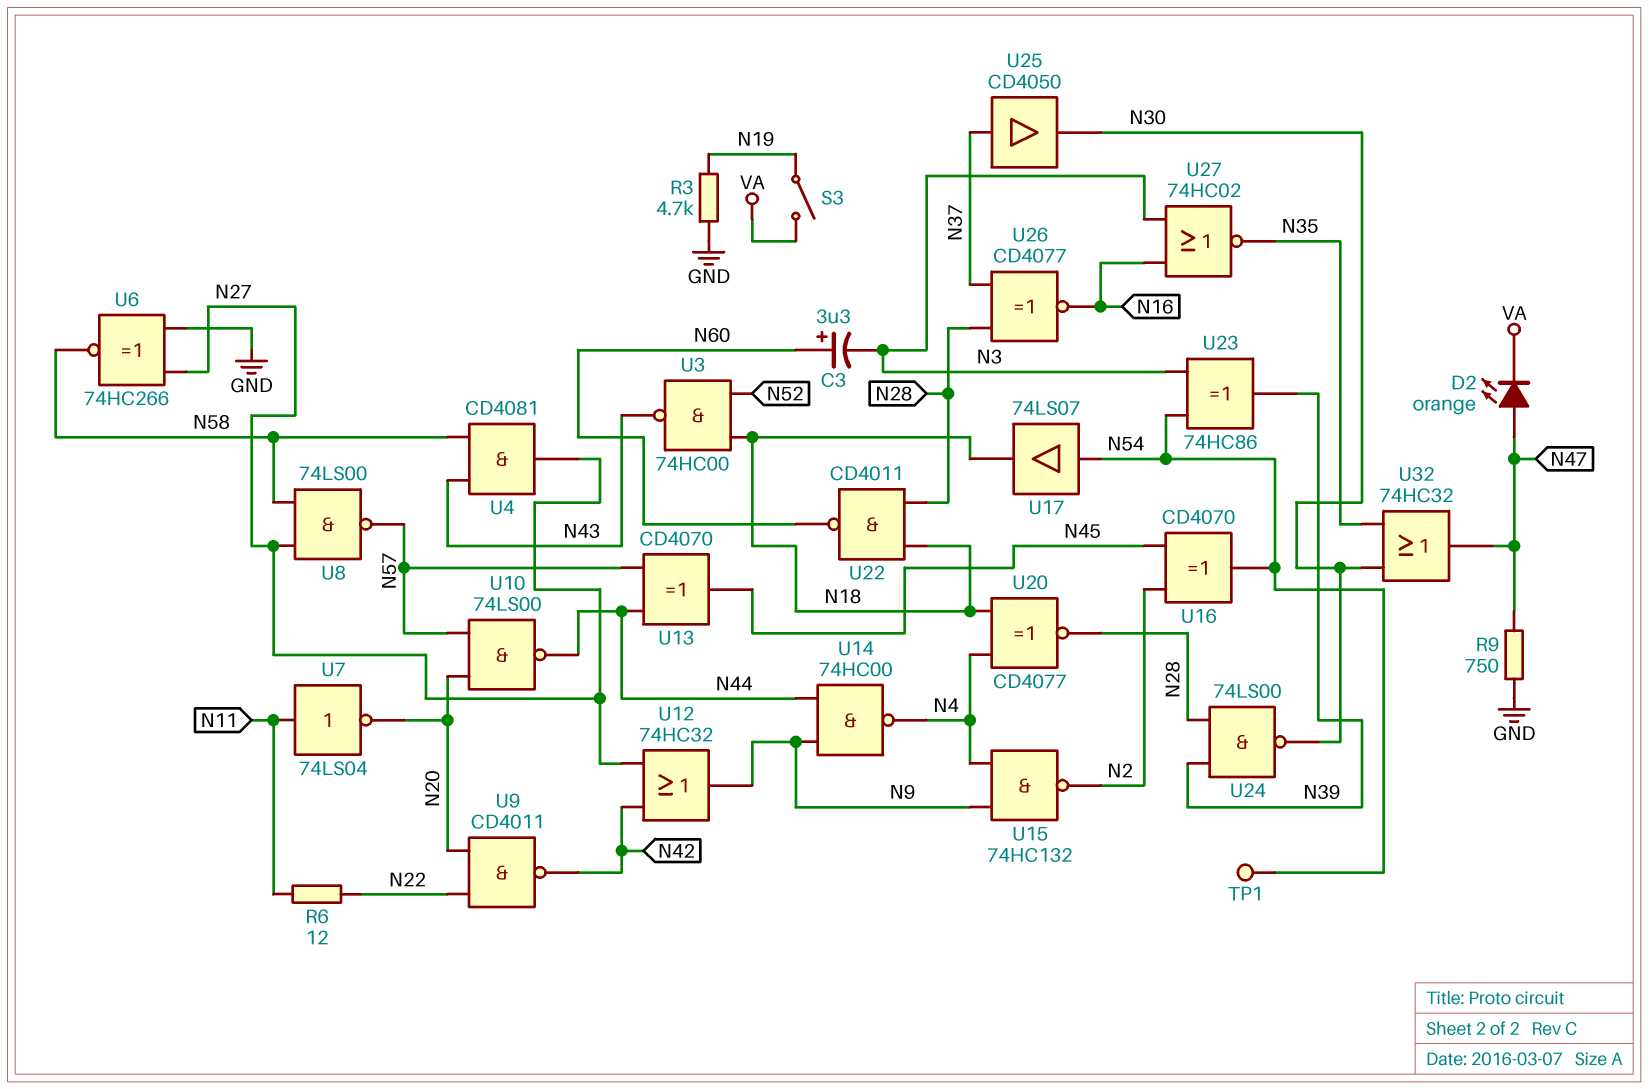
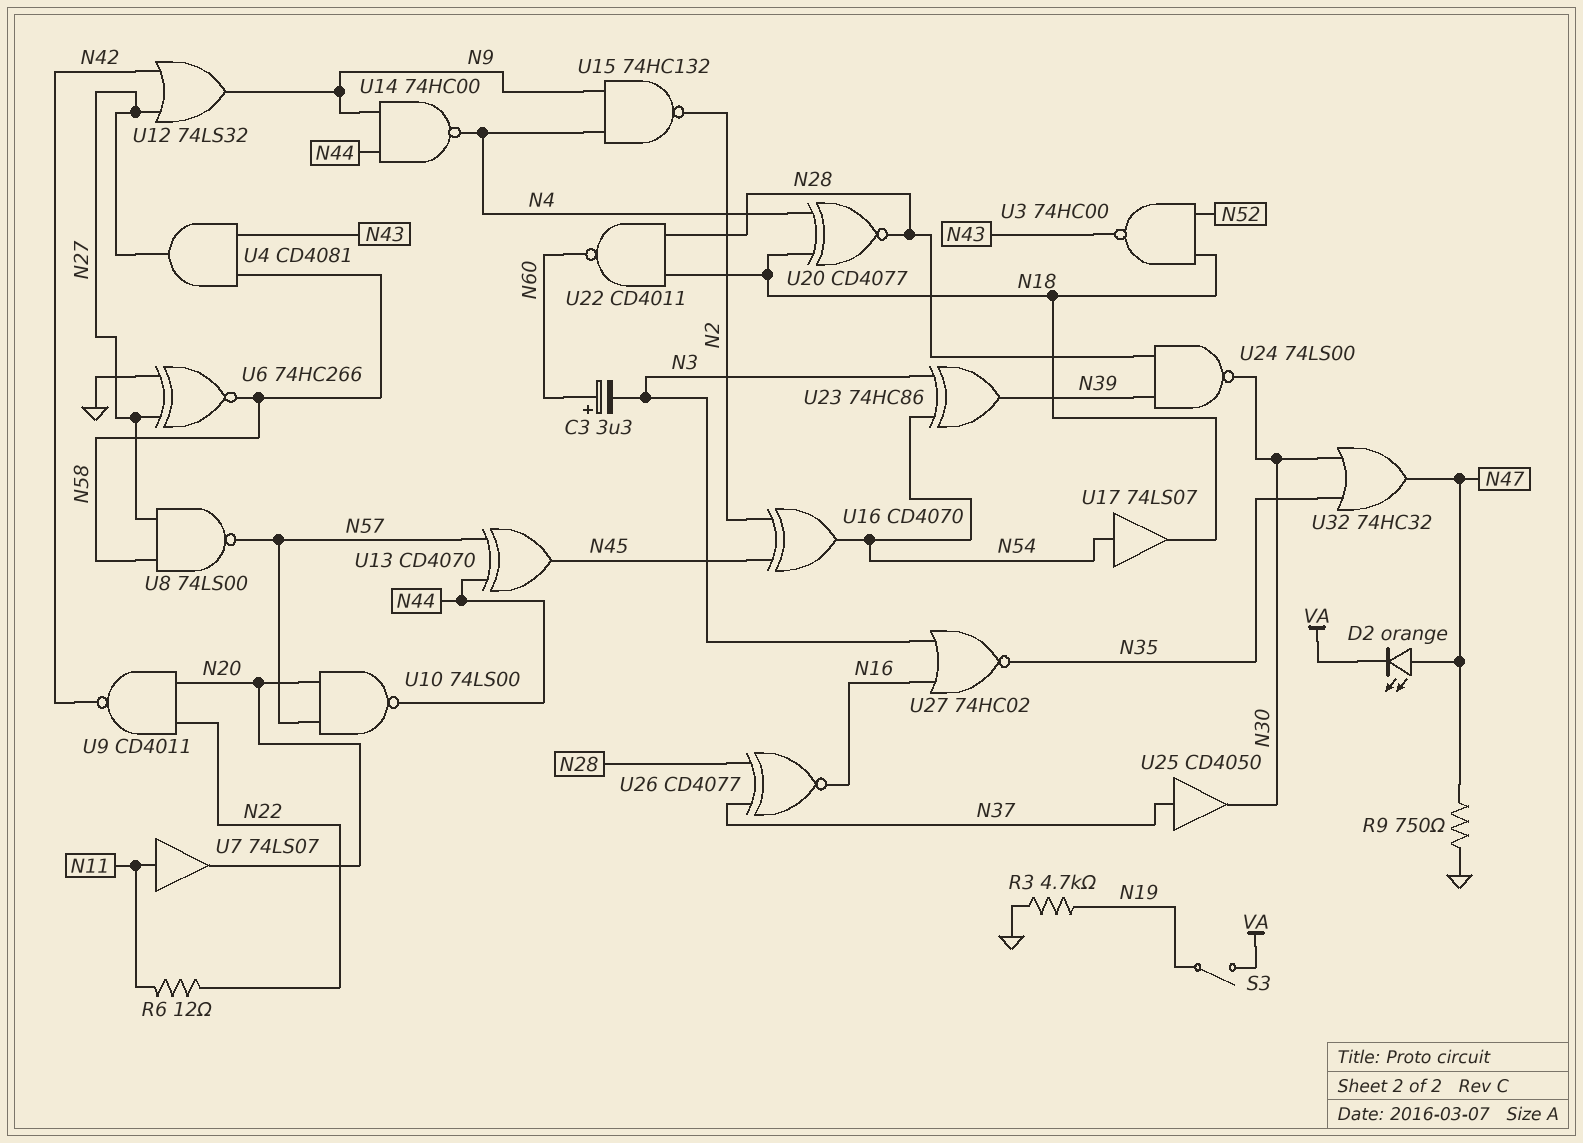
TP1: test point (N54) -> none
U7: NOT 74LS04 (in N11, out N20) -> buffer 74LS07 (in N11, out N20)
U12: OR 74HC32 (in N27, in N42, out N9) -> OR 74LS32 (in N27, in N42, out N9)

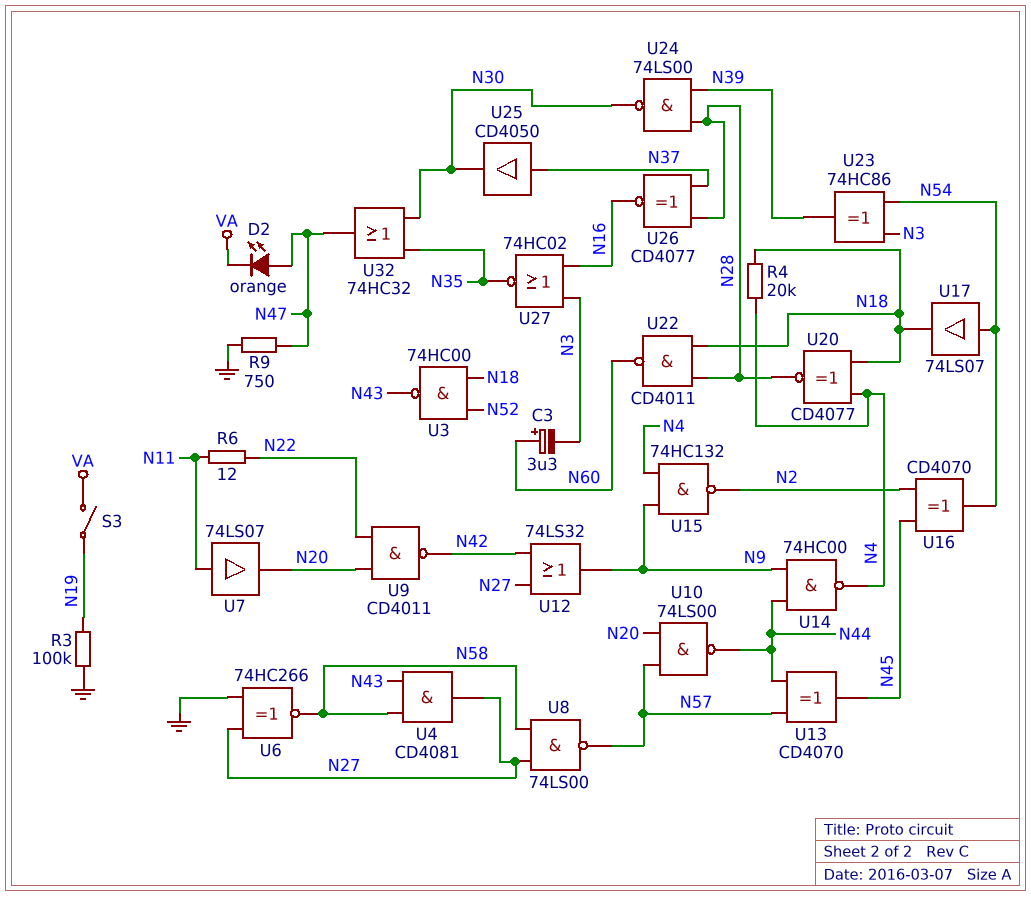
R3: 4.7k (GND, N19) -> 100k (GND, N19)
R4: none -> 20k (N4, N18)

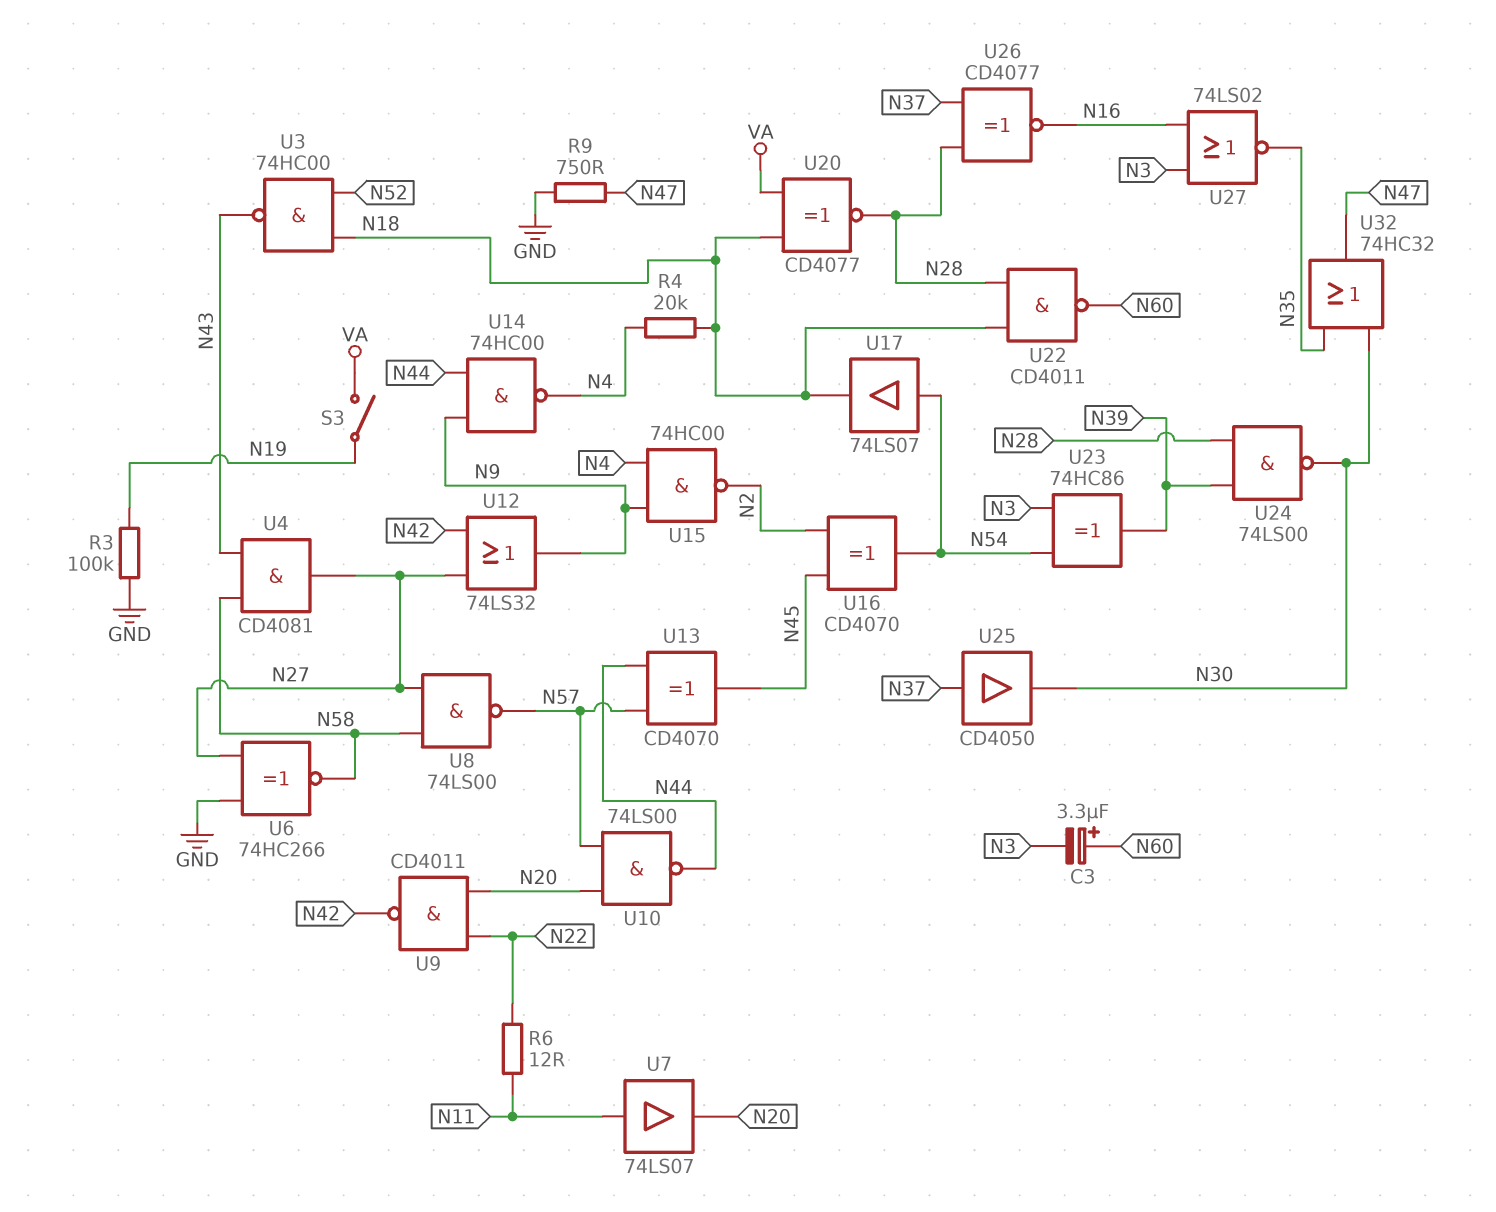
D2: LED orange (A N47, K VA) -> none
U15: NAND 74HC132 (in N4, in N9, out N2) -> NAND 74HC00 (in N4, in N9, out N2)
U20: XNOR CD4077 (in N4, in N18, out N28) -> XNOR CD4077 (in N18, in VA, out N28)
U27: NOR 74HC02 (in N3, in N16, out N35) -> NOR 74LS02 (in N3, in N16, out N35)

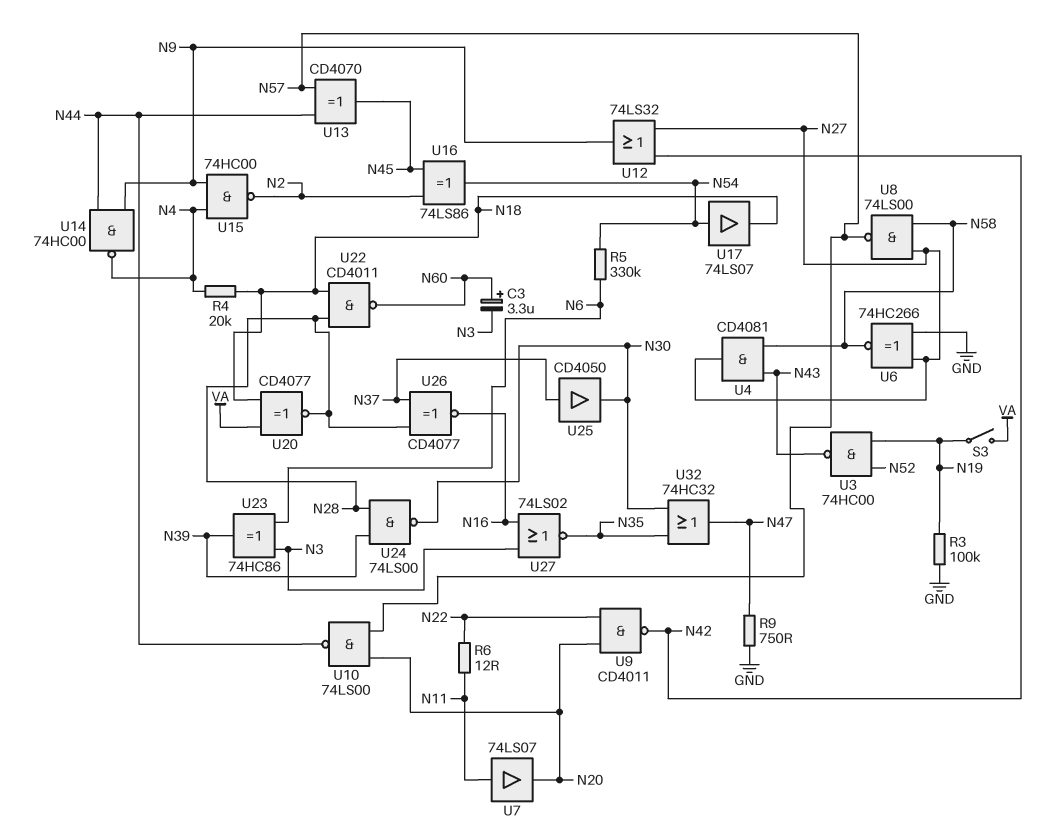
R5: none -> 330k (N6, N54)
U3: NAND 74HC00 (in N18, in N52, out N43) -> NAND 74HC00 (in N19, in N52, out N43)
U16: XOR CD4070 (in N2, in N45, out N54) -> XOR 74LS86 (in N2, in N45, out N54)
U23: XOR 74HC86 (in N3, in N54, out N39) -> XOR 74HC86 (in N3, in N6, out N39)

